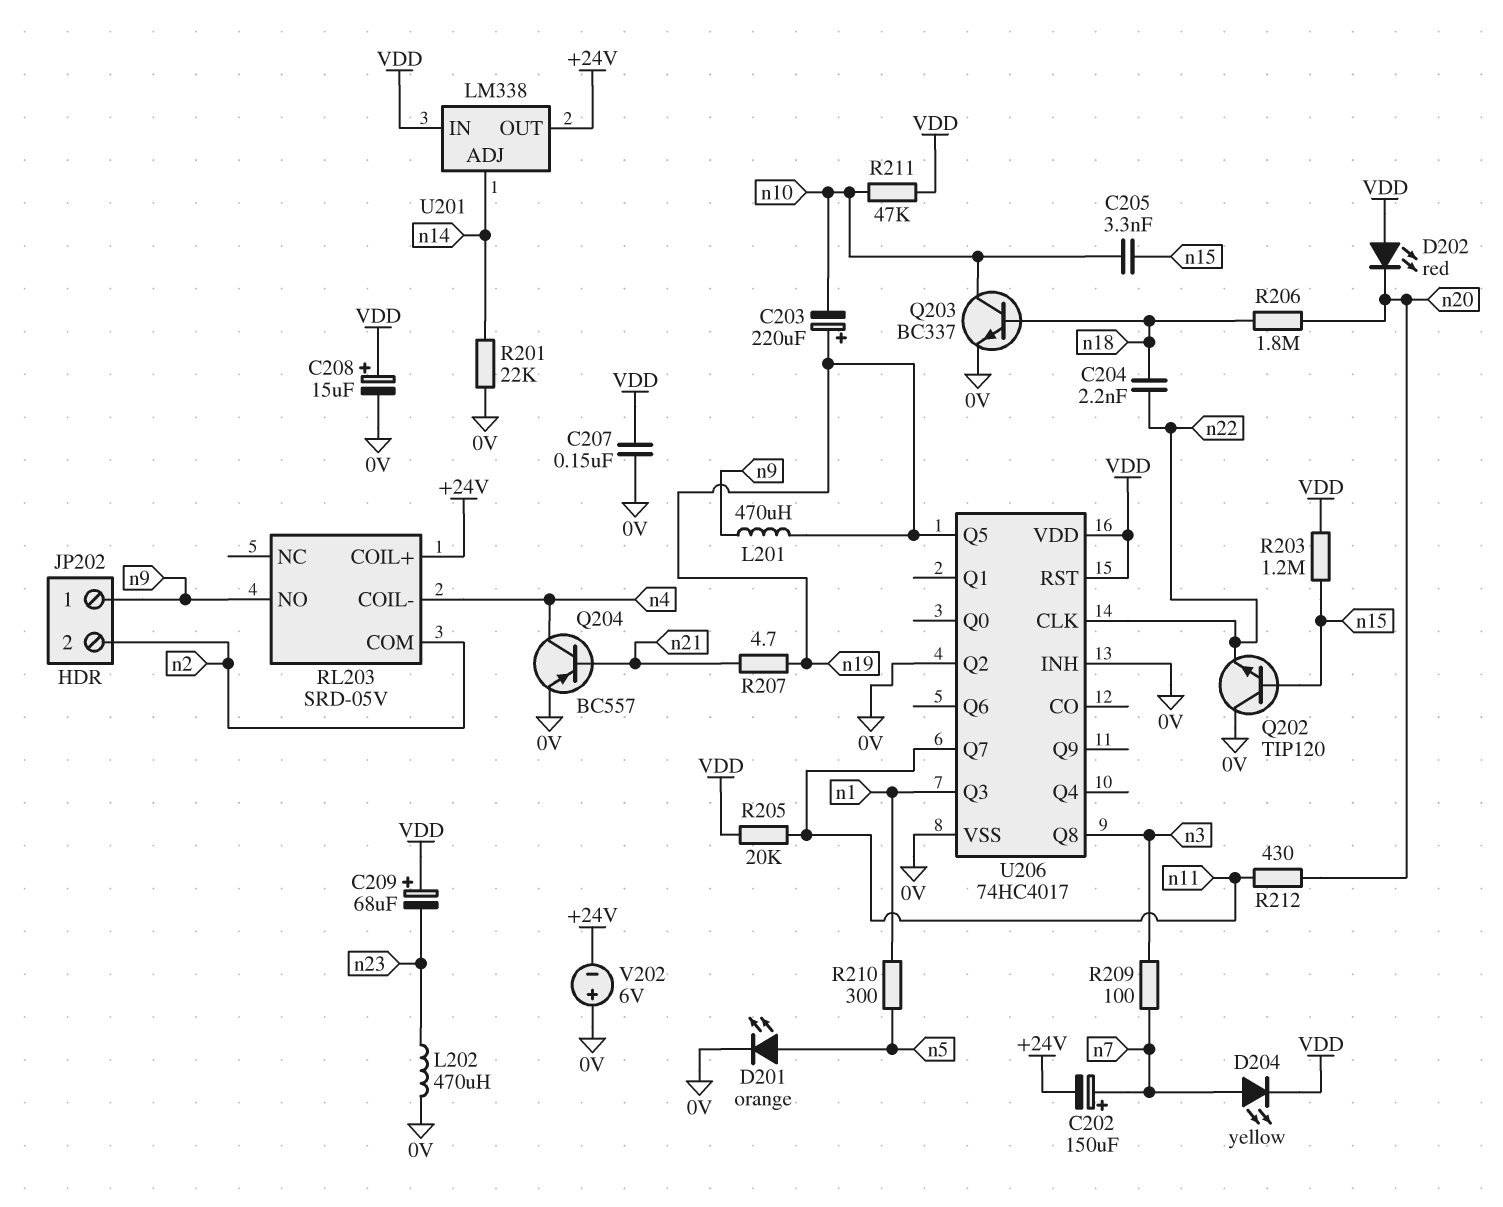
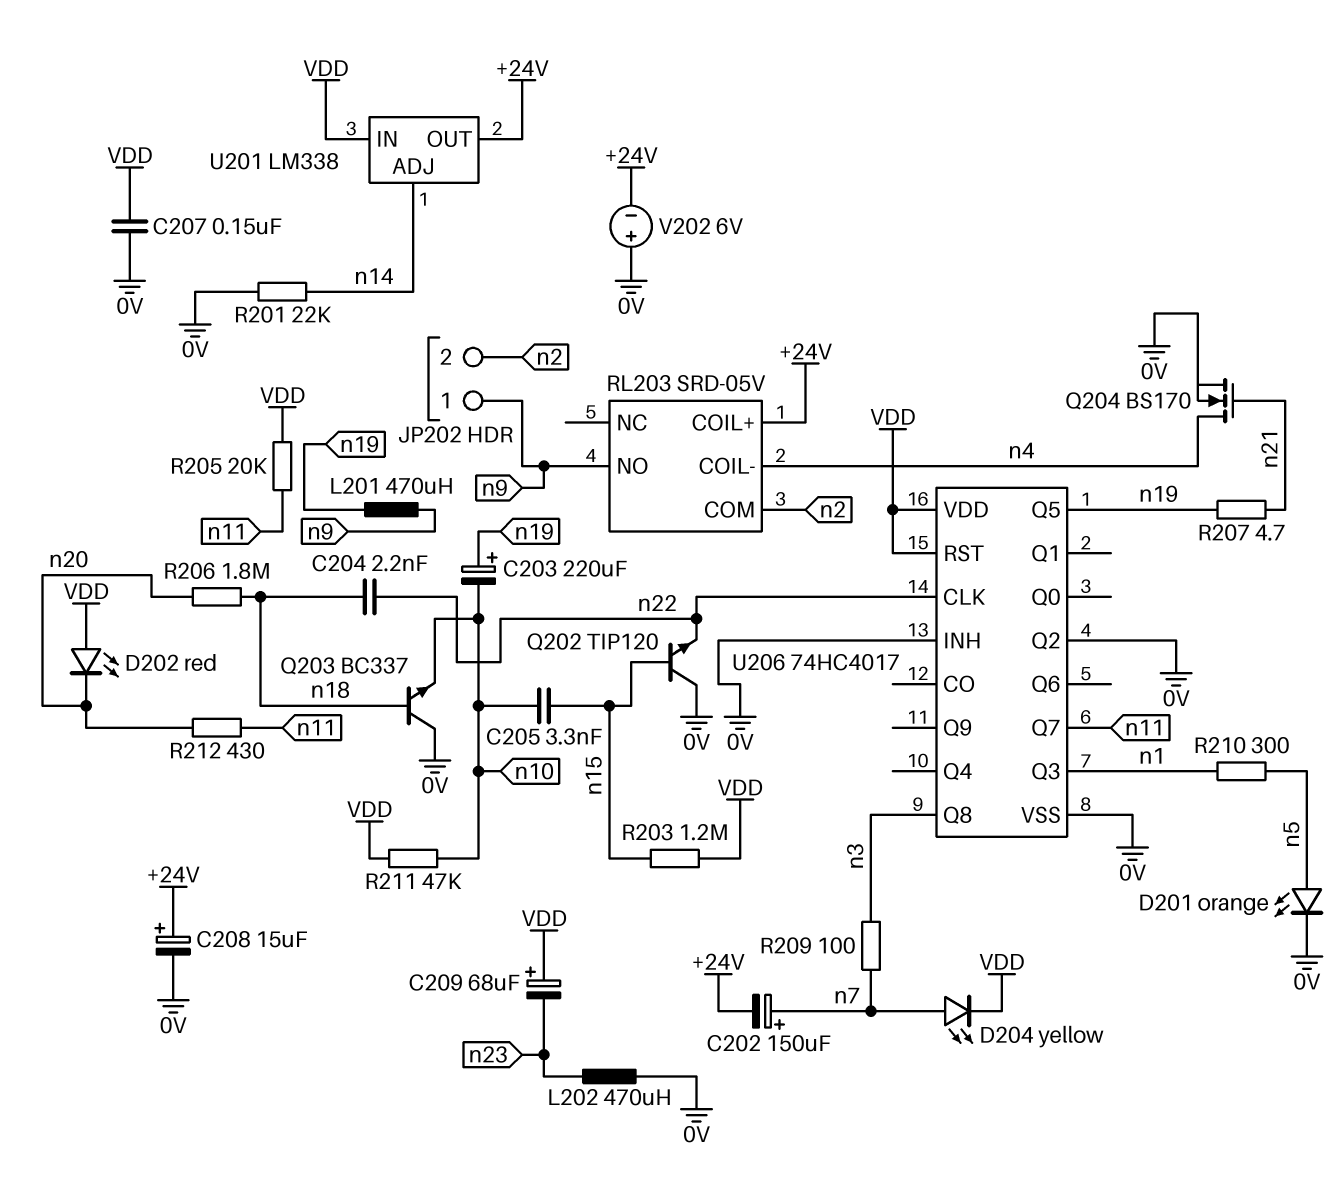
C208: 15uF (plus VDD, minus 0V) -> 15uF (plus +24V, minus 0V)
Q203: NPN BC337 (B n18, C n10, E 0V) -> NPN BC337 (B n18, C 0V, E n10)
Q204: PNP BC557 (B n21, C n4, E 0V) -> NMOS BS170 (G n21, D n4, S 0V)

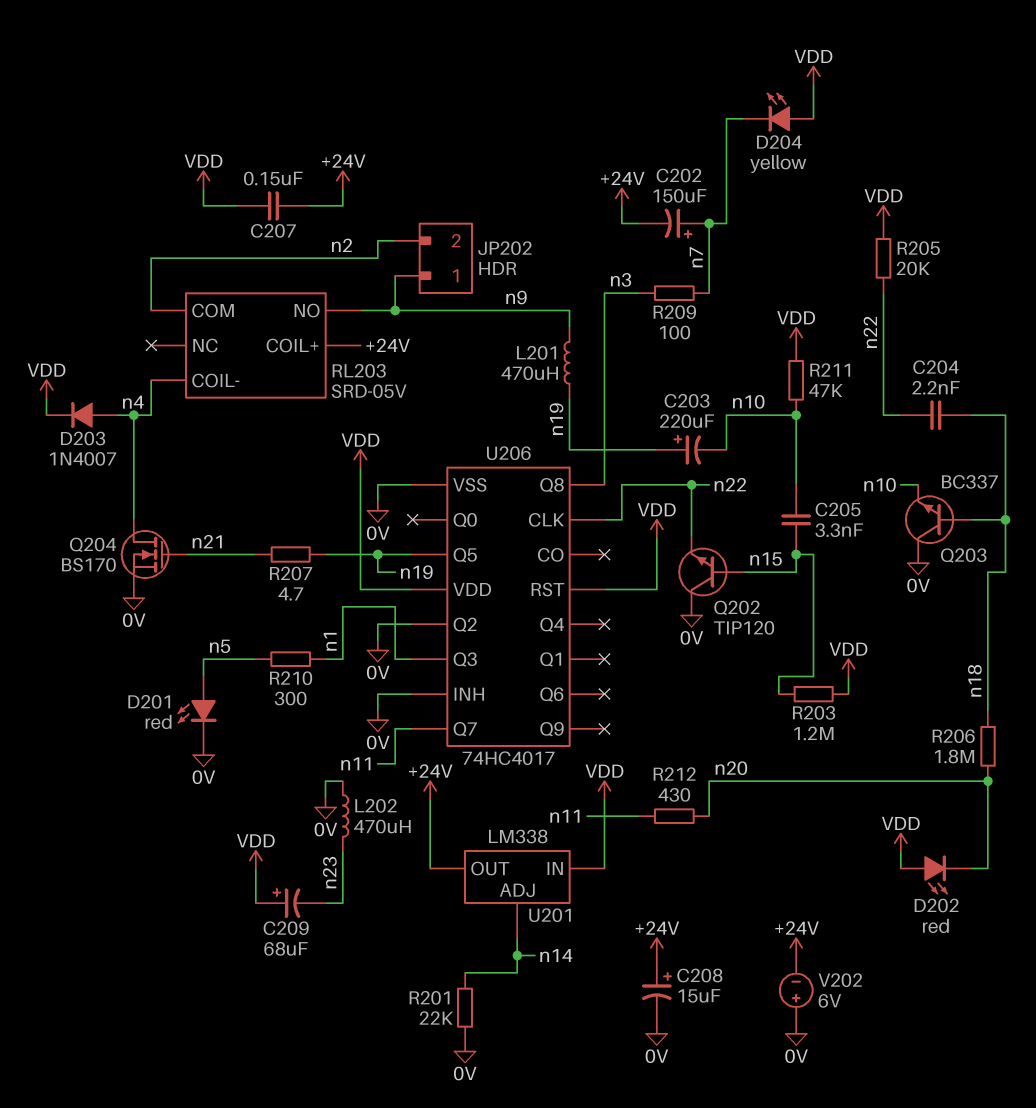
C207: 150nF (0V, VDD) -> 150nF (+24V, VDD)
D201: LED orange (A n5, K 0V) -> LED red (A n5, K 0V)
D203: none -> diode 1N4007 (A n4, K VDD)
D204: LED yellow (A n7, K VDD) -> LED yellow (A VDD, K n7)
R205: 20k (VDD, n11) -> 20k (VDD, n22)

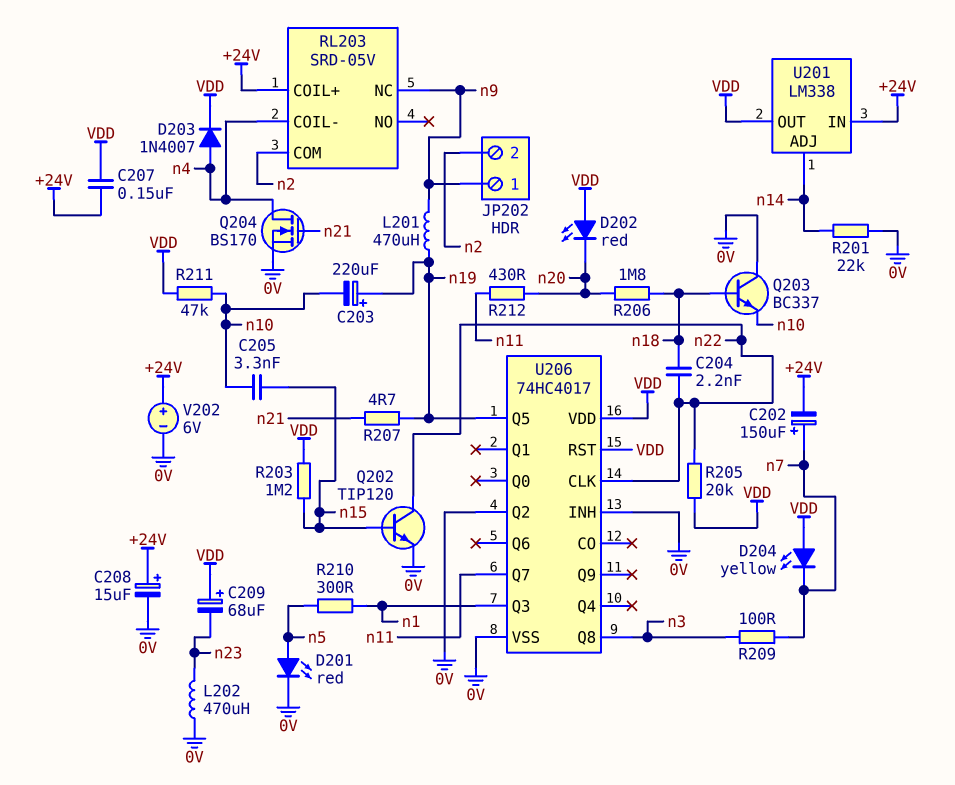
Q202: NPN TIP120 (B n15, C 0V, E n22) -> NPN TIP120 (B n15, C n22, E 0V)
RL203 pin NC: none -> n9
RL203 pin NO: n9 -> none
U201 pin IN: VDD -> +24V
U201 pin OUT: +24V -> VDD
V202: 6V (plus 0V, minus +24V) -> 6V (plus +24V, minus 0V)

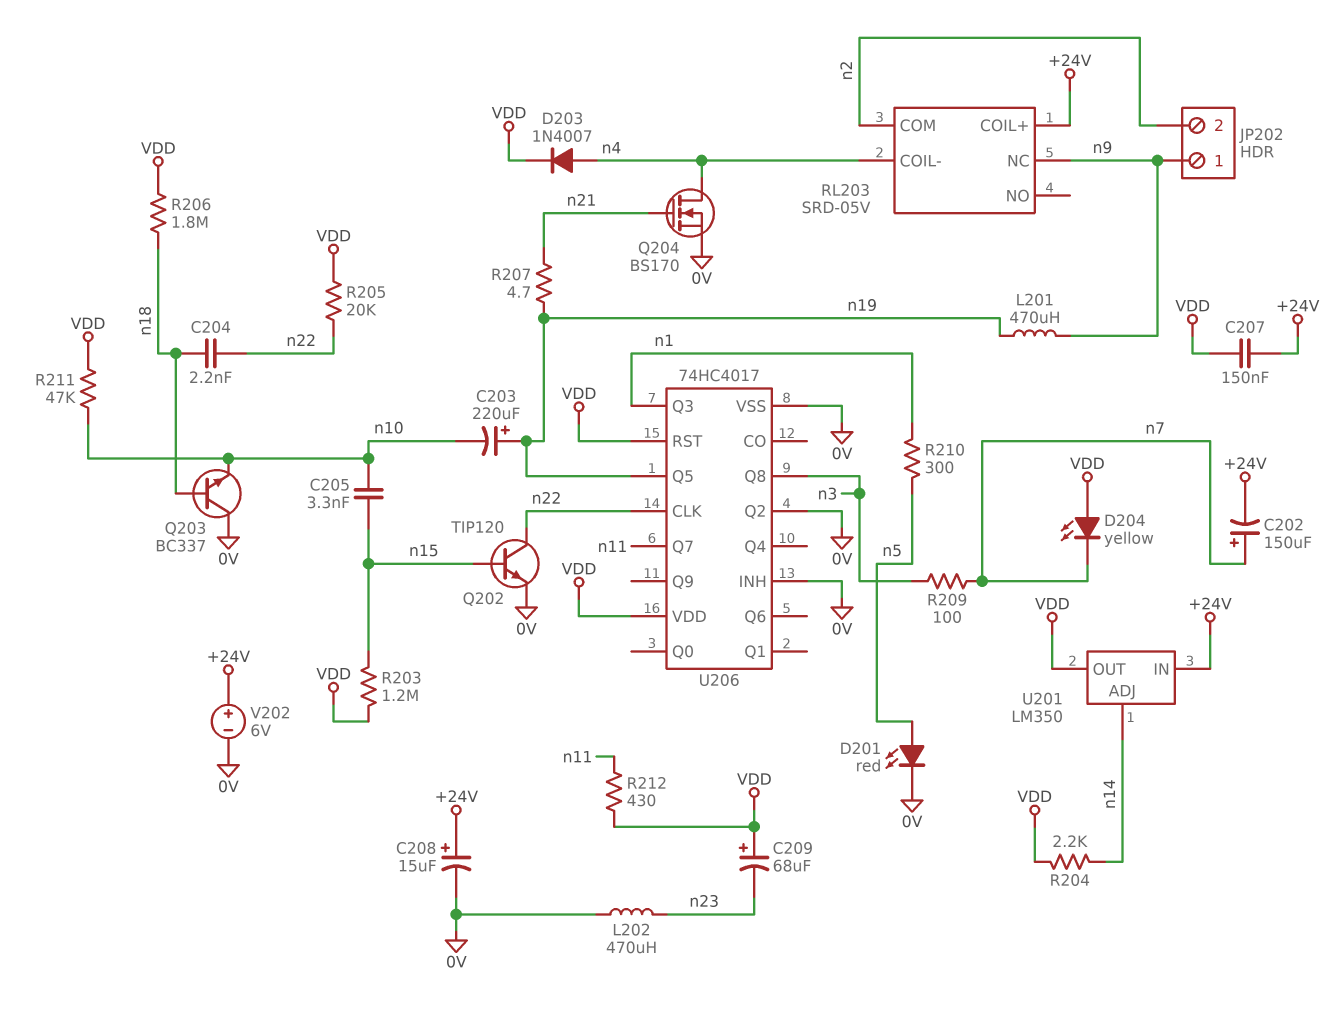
D202: LED red (A VDD, K n20) -> none
R201: 22k (0V, n14) -> none
R204: none -> 2.2k (VDD, n14)
R206: 1.8M (n18, n20) -> 1.8M (VDD, n18)
R212: 430 (n11, n20) -> 430 (VDD, n11)
U201: LM338 -> LM350

